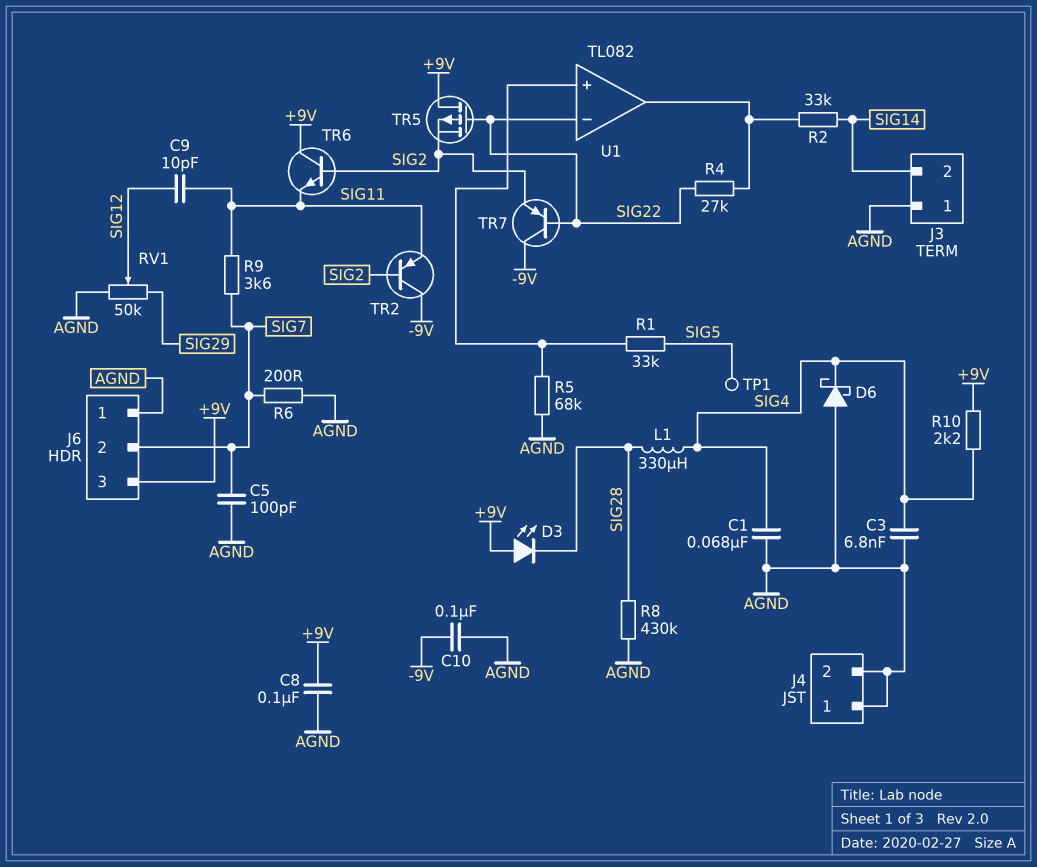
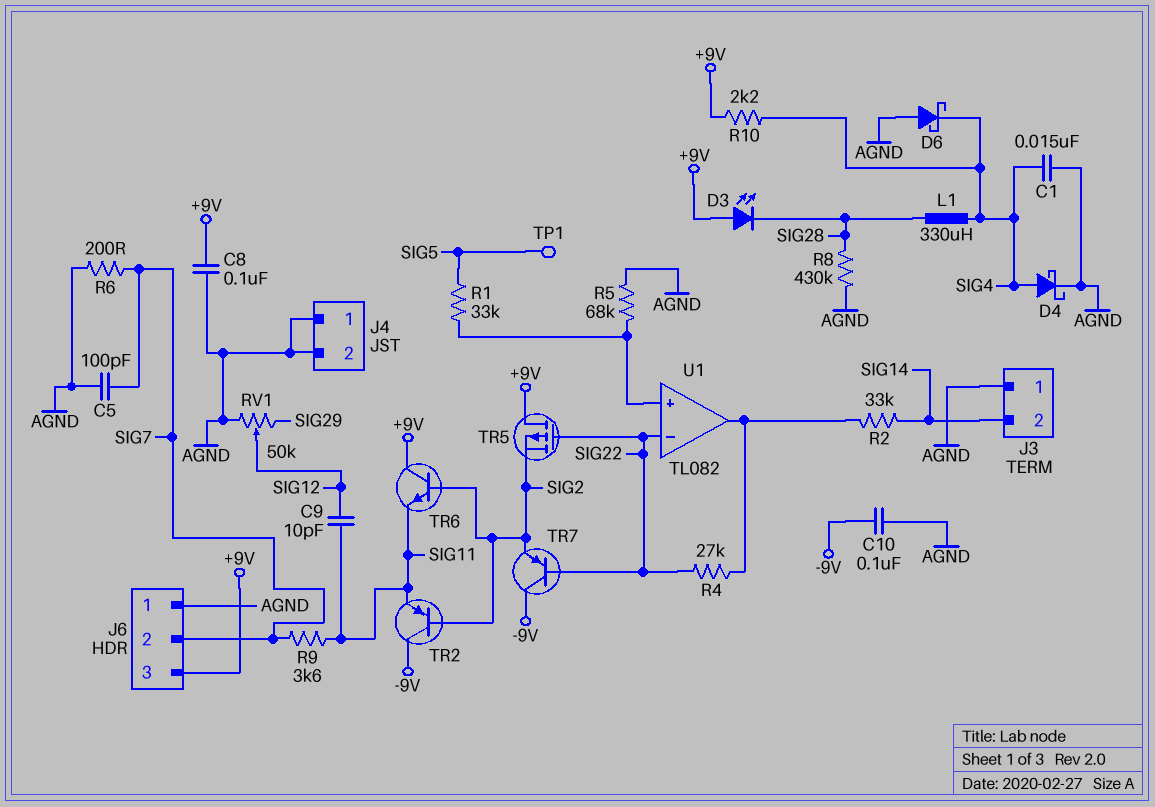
C1: 68nF (AGND, SIG4) -> 15nF (AGND, SIG4)
C3: 6.8nF (AGND, SIG4) -> none
D4: none -> schottky (A SIG4, K AGND)

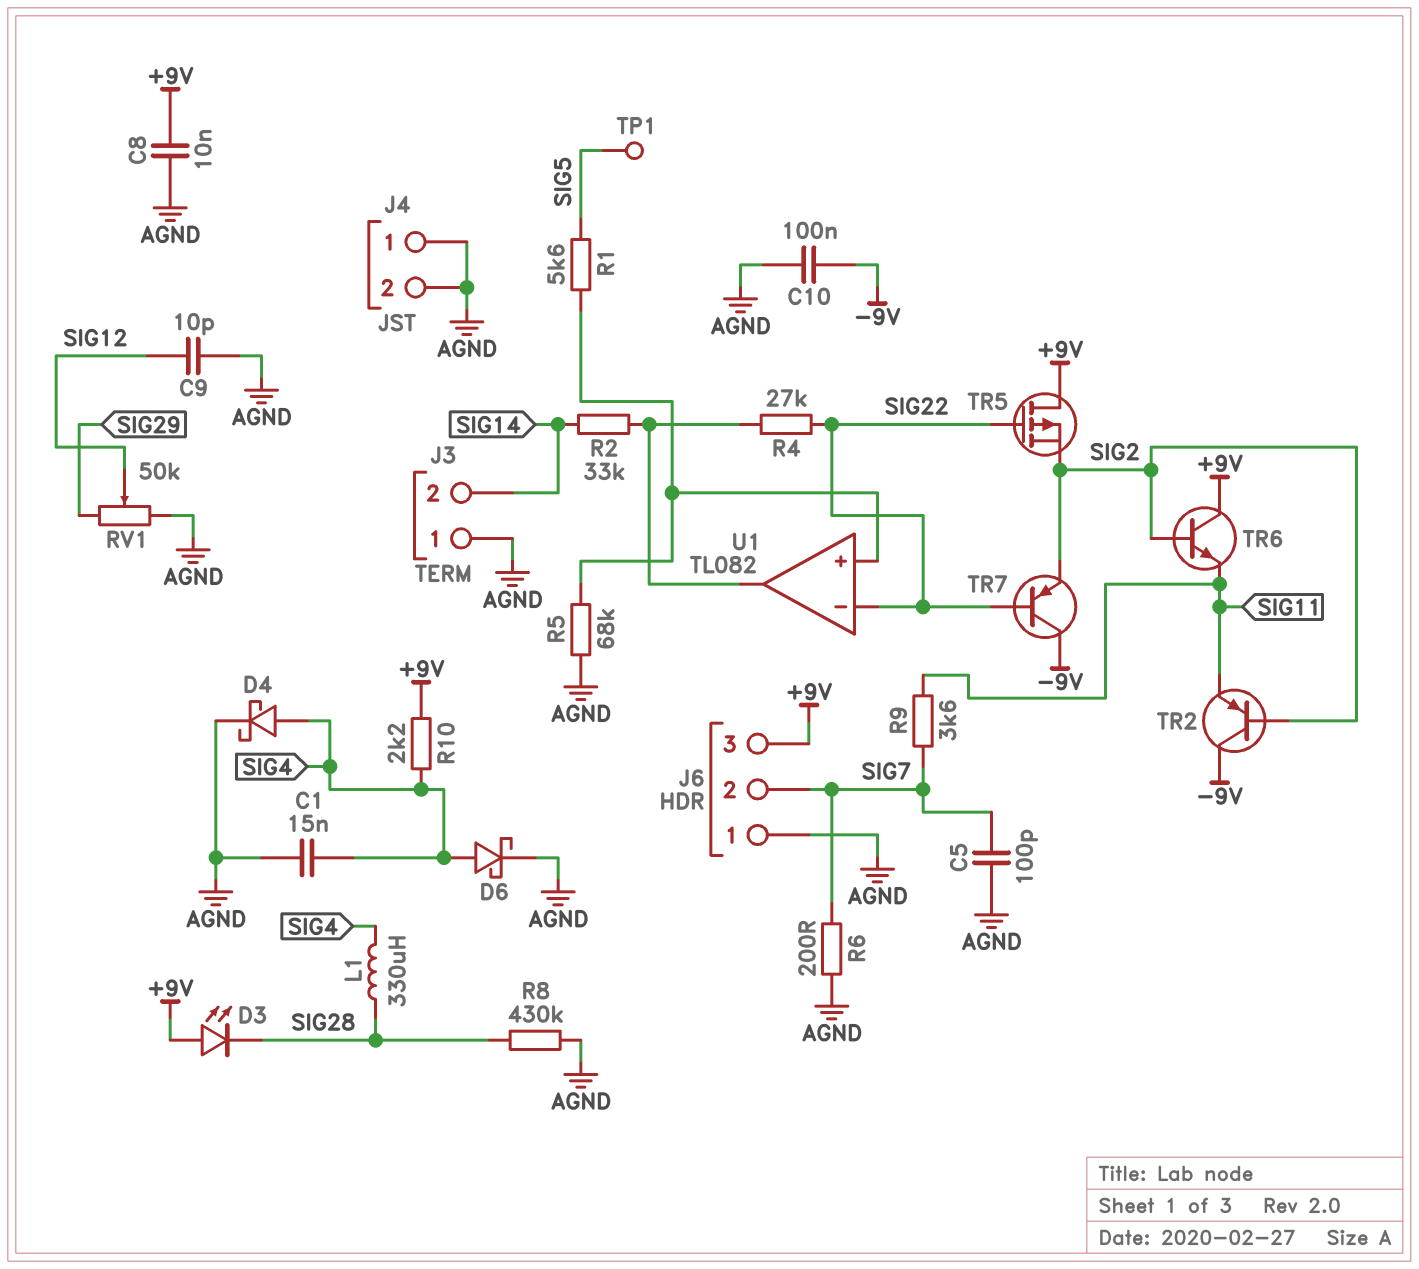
C8: 100nF (+9V, AGND) -> 10nF (+9V, AGND)
C9: 10pF (SIG11, SIG12) -> 10pF (AGND, SIG12)
D6: schottky (A AGND, K SIG4) -> schottky (A SIG4, K AGND)
R1: 33k (SIG5, U1/in+) -> 5.6k (SIG5, U1/in+)

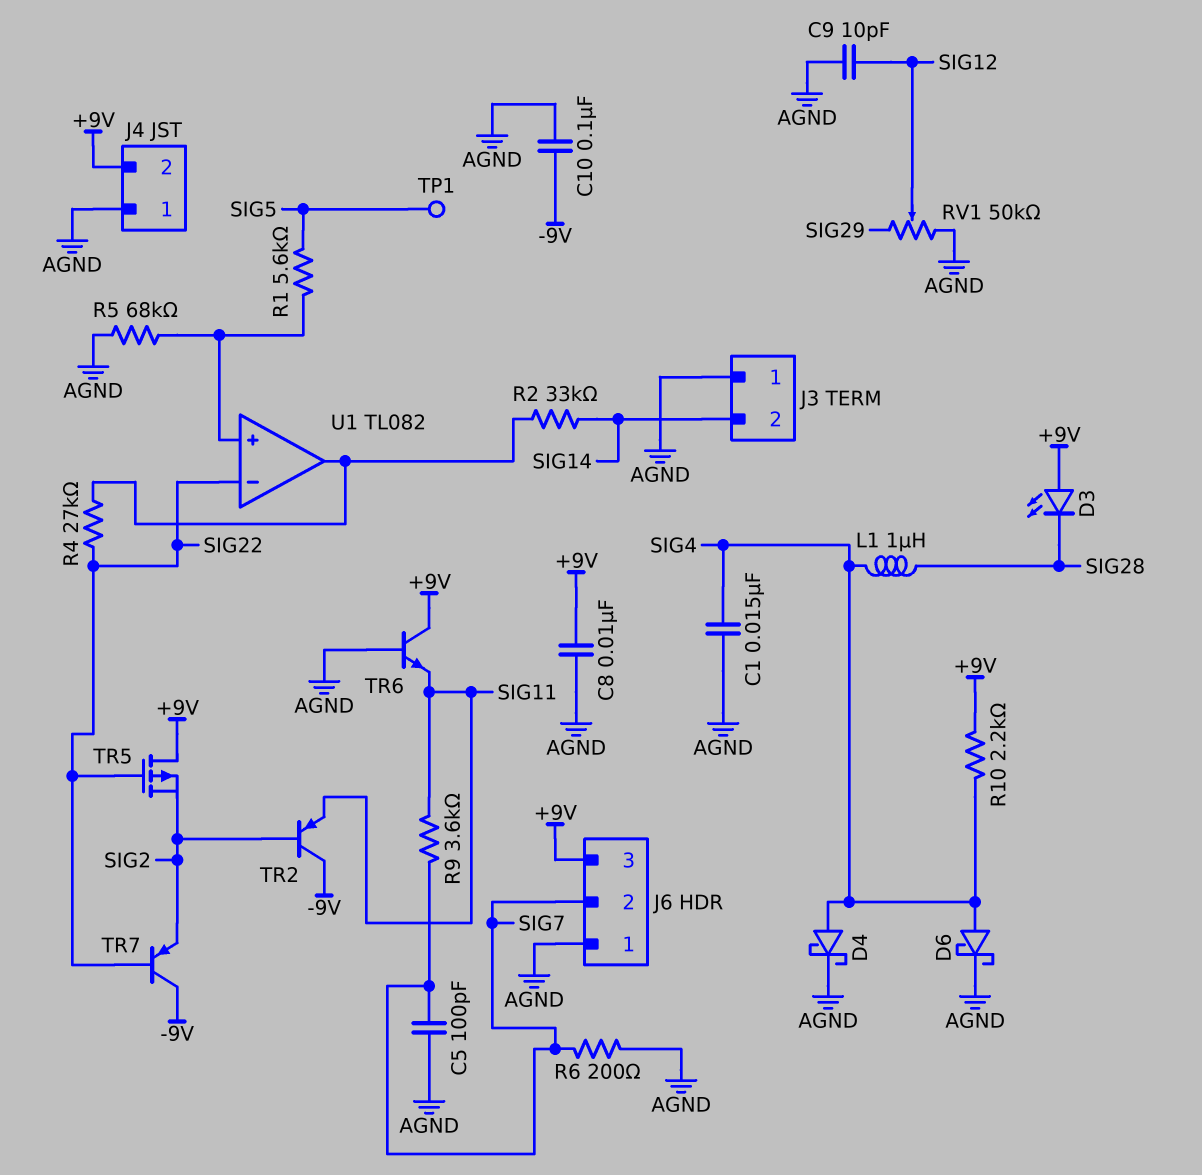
J4 pin 2: AGND -> +9V
L1: 330uH (SIG4, SIG28) -> 1uH (SIG4, SIG28)
R8: 430k (AGND, SIG28) -> none
TR6: NPN (B SIG2, C +9V, E SIG11) -> NPN (B AGND, C +9V, E SIG11)

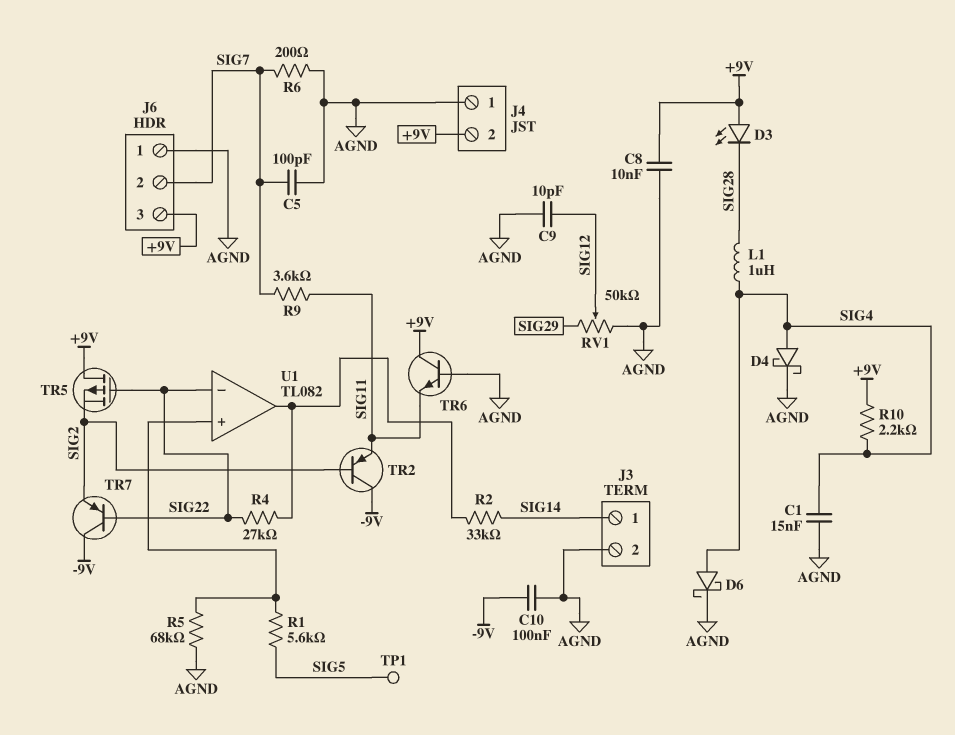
J3 pin 1: AGND -> SIG14
J3 pin 2: SIG14 -> AGND

